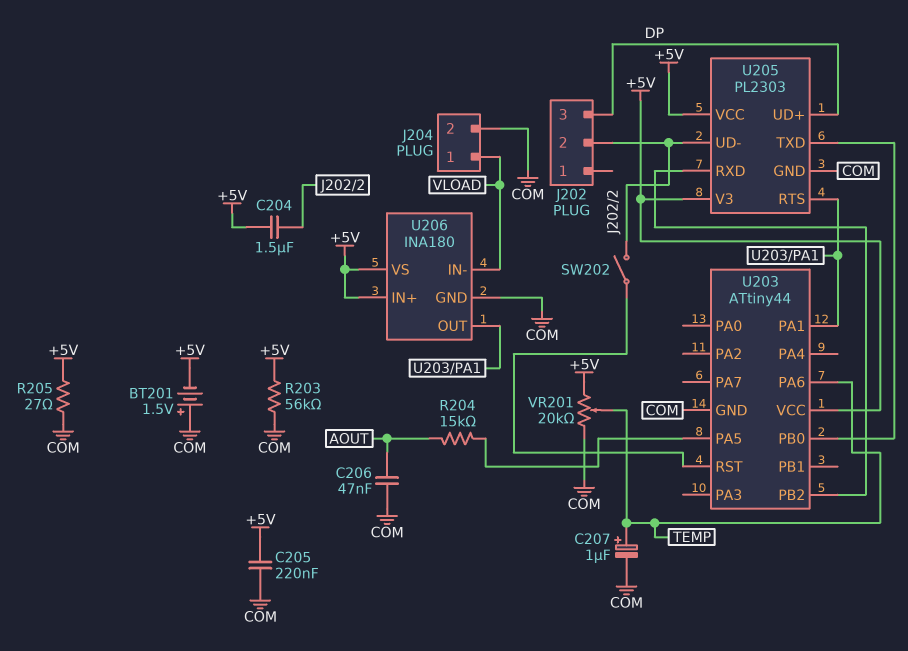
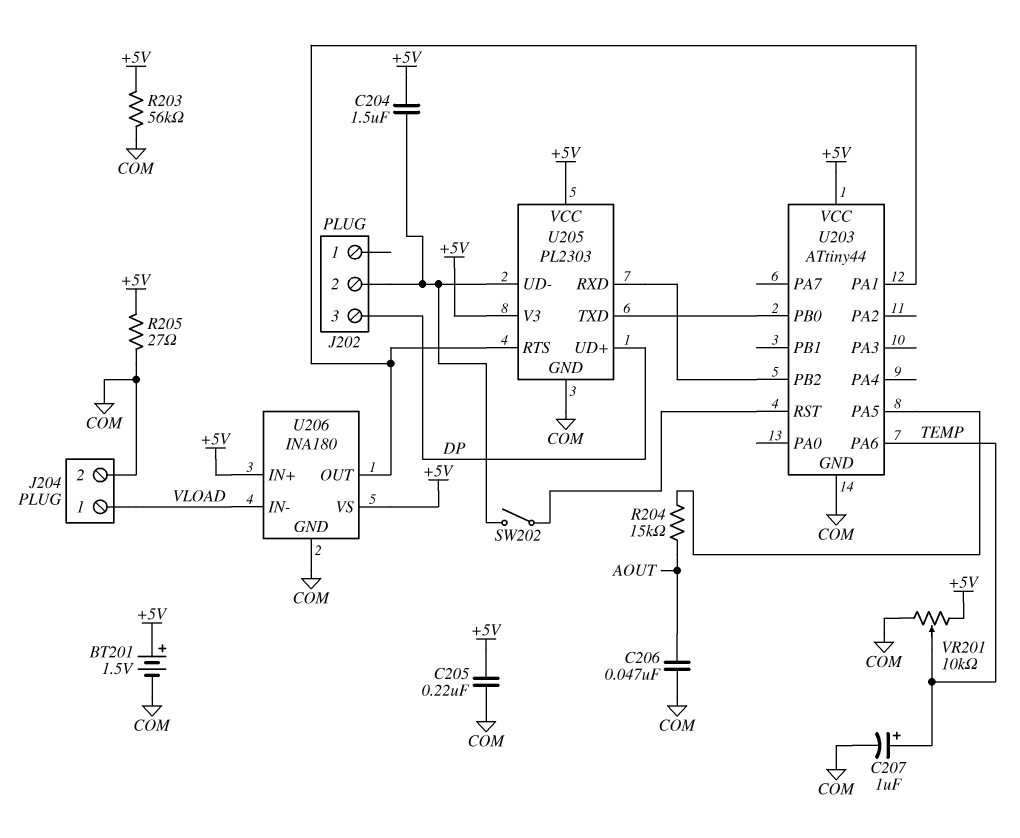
BT201: 1.5V (plus COM, minus +5V) -> 1.5V (plus +5V, minus COM)
VR201: 20k (+5V, COM, wiper TEMP) -> 10k (+5V, COM, wiper TEMP)

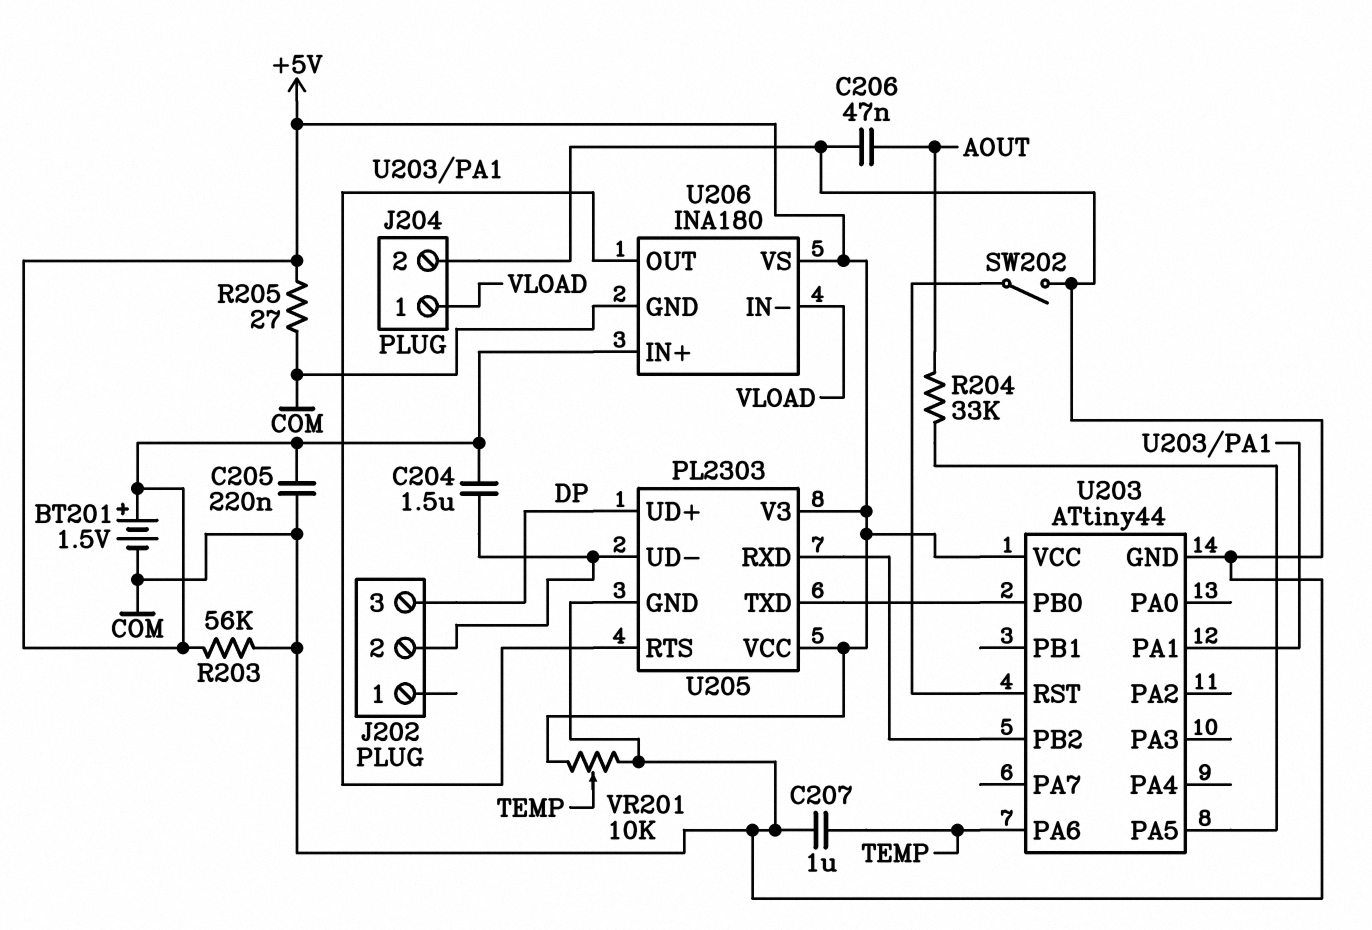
C207: 1uF (plus TEMP, minus COM) -> 1uF (COM, TEMP)
R204: 15k (AOUT, U203/PA5) -> 33k (AOUT, U203/PA5)
SW202: switch (J202/2, U203/RST) -> switch (COM, U203/RST)

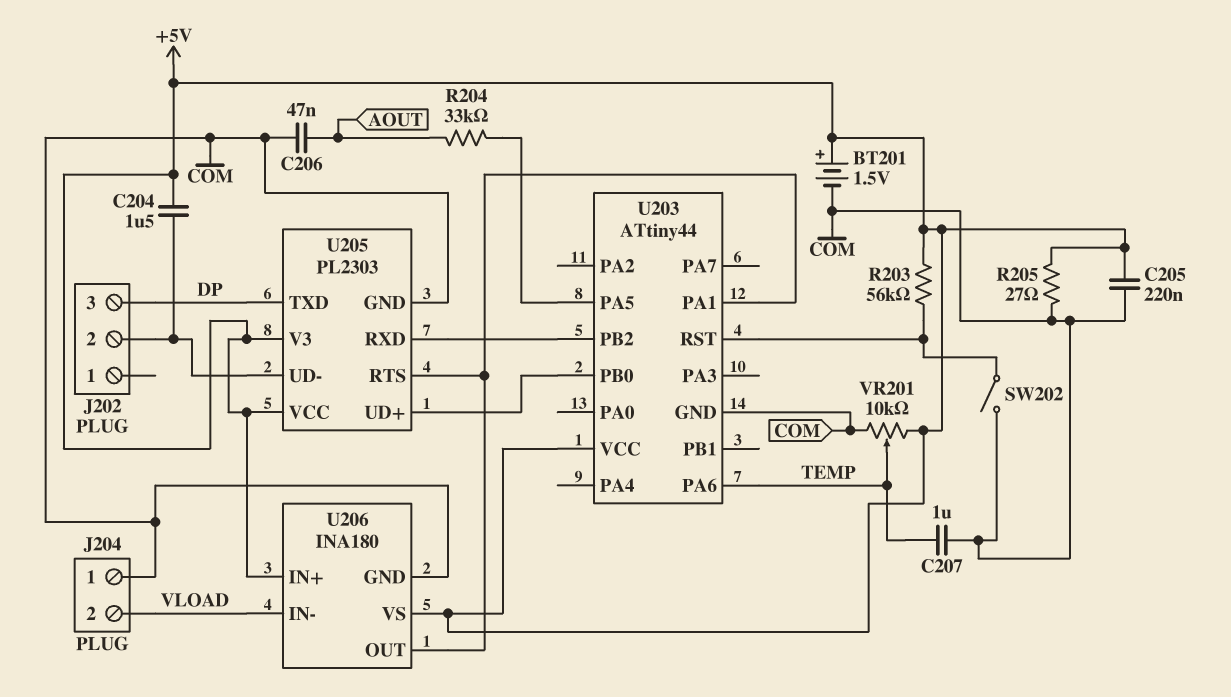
J204 pin 1: VLOAD -> COM
J204 pin 2: COM -> VLOAD
R203: 56k (+5V, COM) -> 56k (+5V, U203/RST)
U205 pin TXD: U203/PB0 -> DP
U205 pin UD+: DP -> U203/PB0

